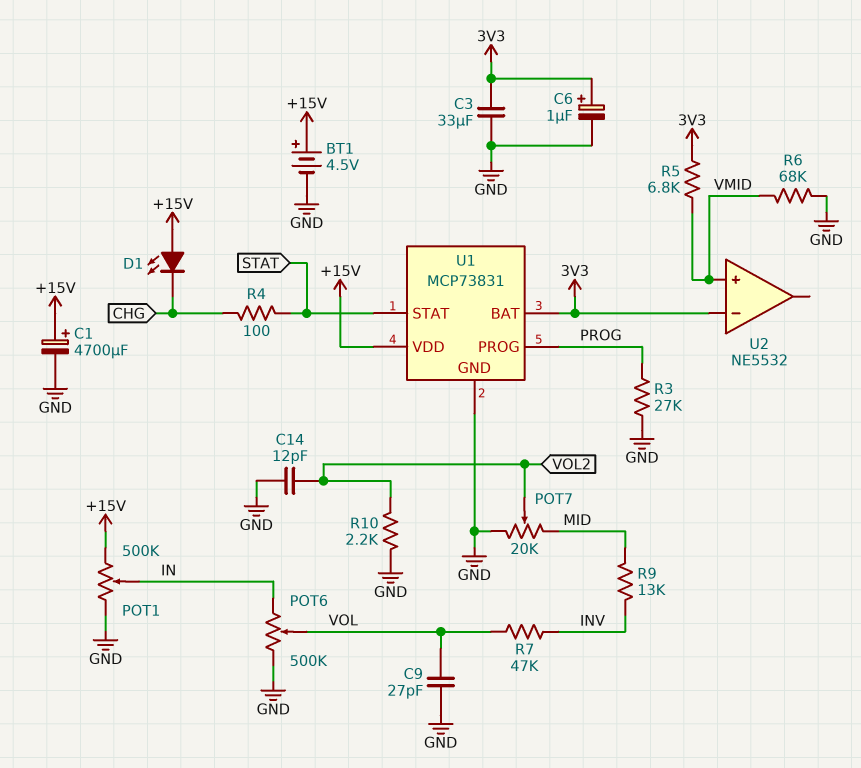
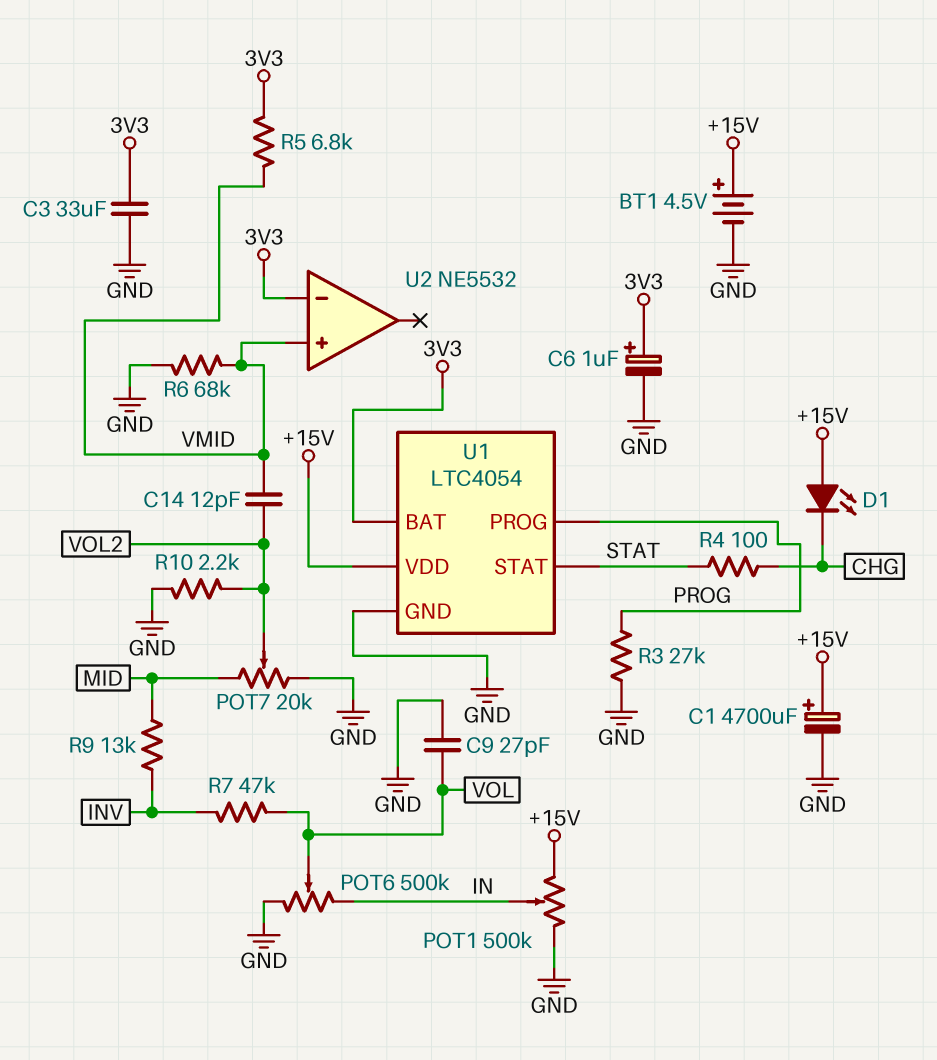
C14: 12pF (GND, VOL2) -> 12pF (VMID, VOL2)
U1: MCP73831 -> LTC4054

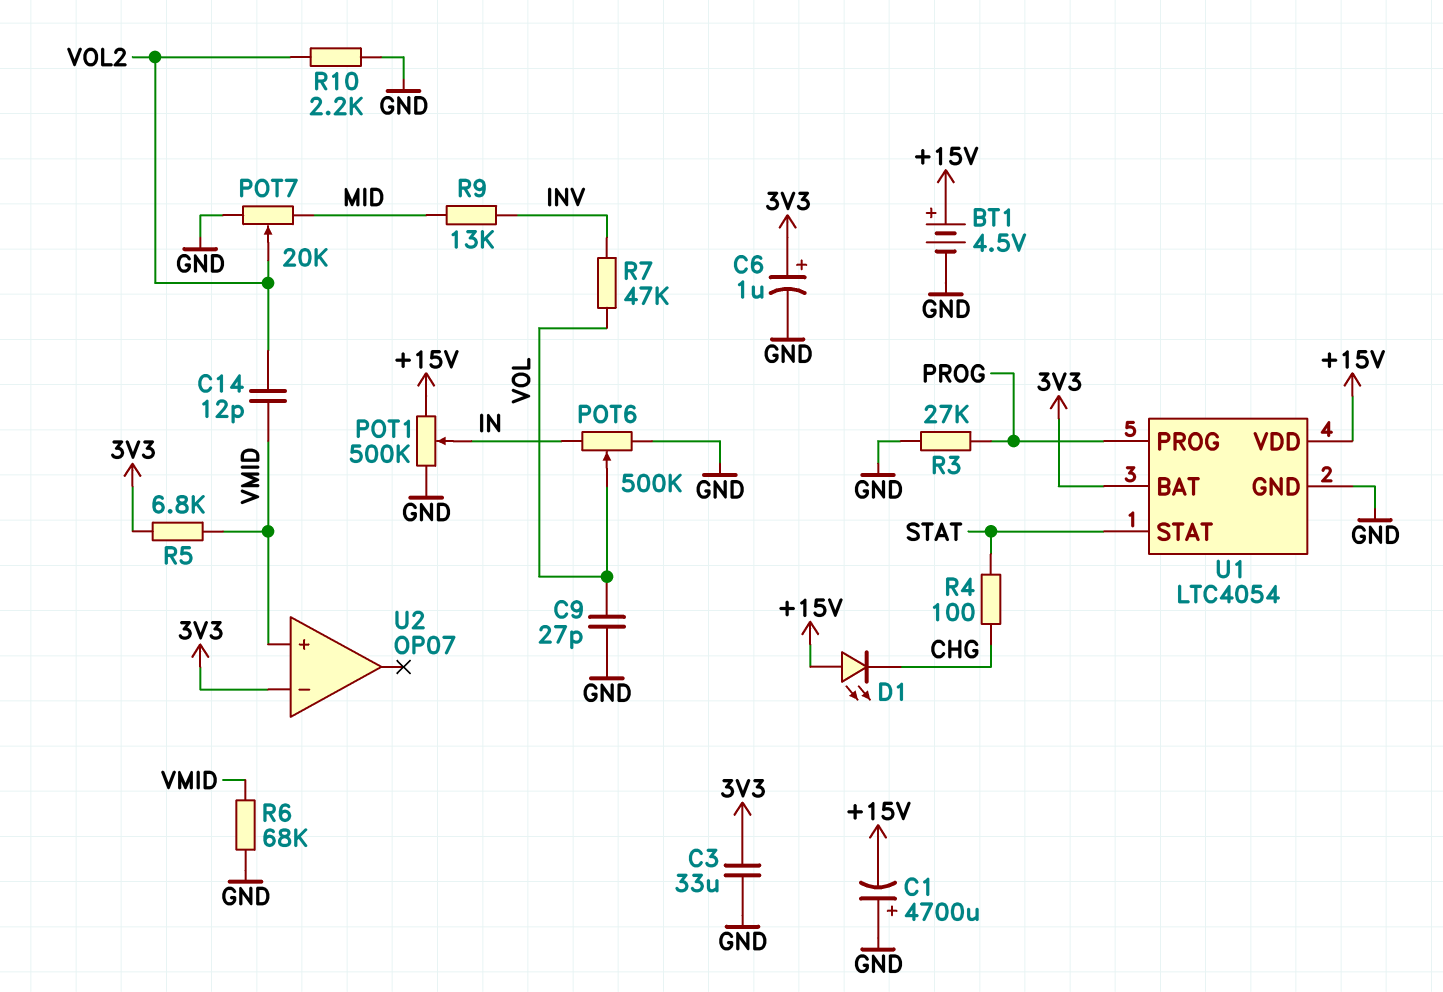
C1: 4700uF (plus +15V, minus GND) -> 4700uF (plus GND, minus +15V)
U2: NE5532 -> OP07

